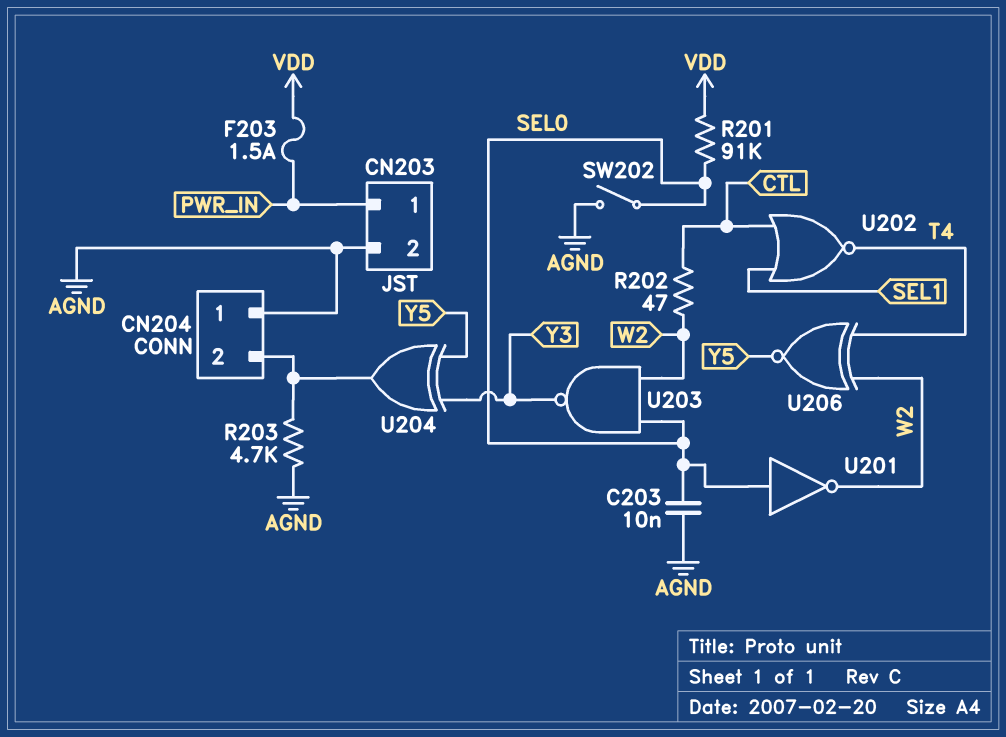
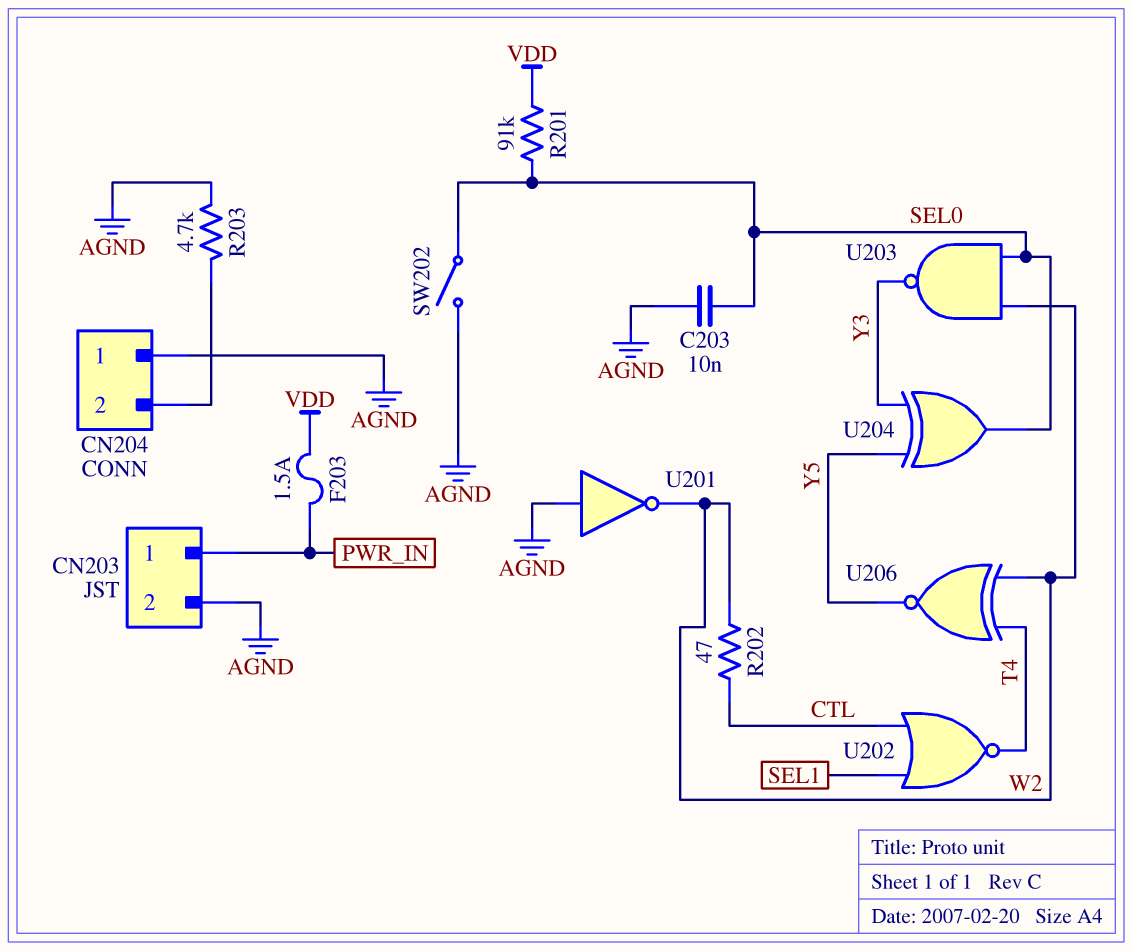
U201: NOT (in SEL0, out W2) -> NOT (in AGND, out W2)
U204: XOR (in Y3, in Y5, out CN204/2) -> XOR (in Y3, in Y5, out SEL0)

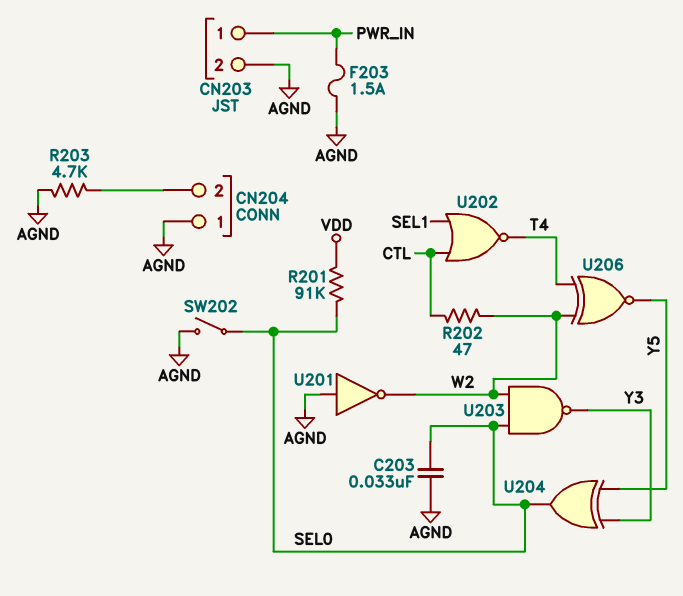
C203: 10nF (AGND, SEL0) -> 33nF (AGND, SEL0)
F203: 1.5A (PWR_IN, VDD) -> 1.5A (AGND, PWR_IN)

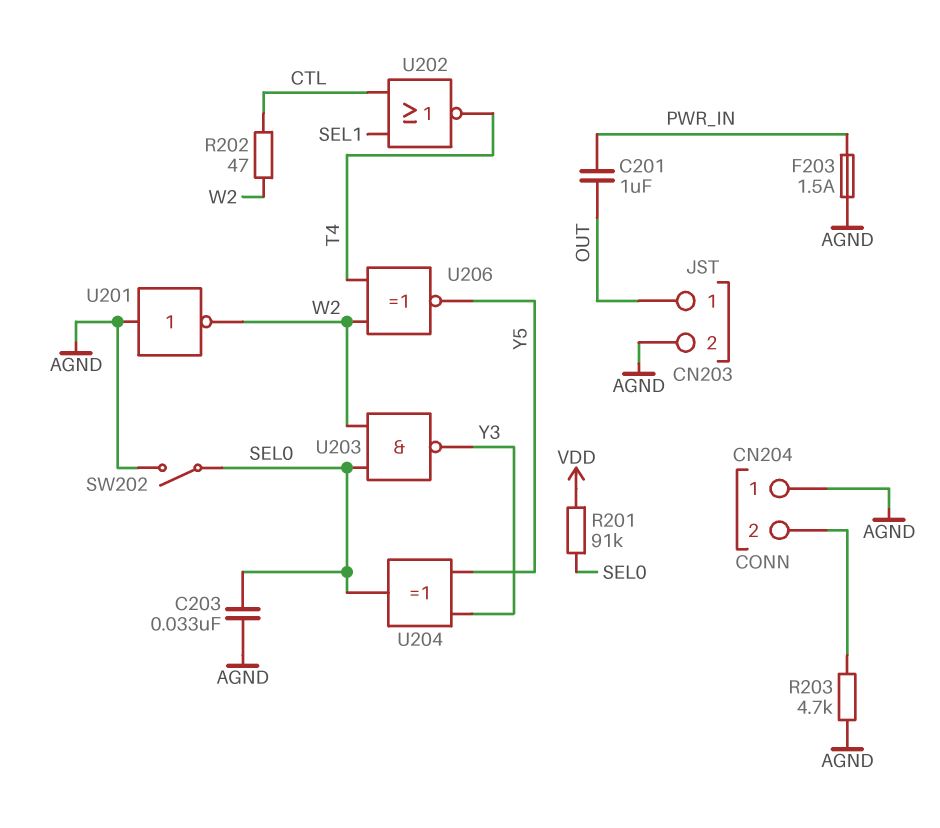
C201: none -> 1uF (OUT, PWR_IN)
CN203 pin 1: PWR_IN -> OUT

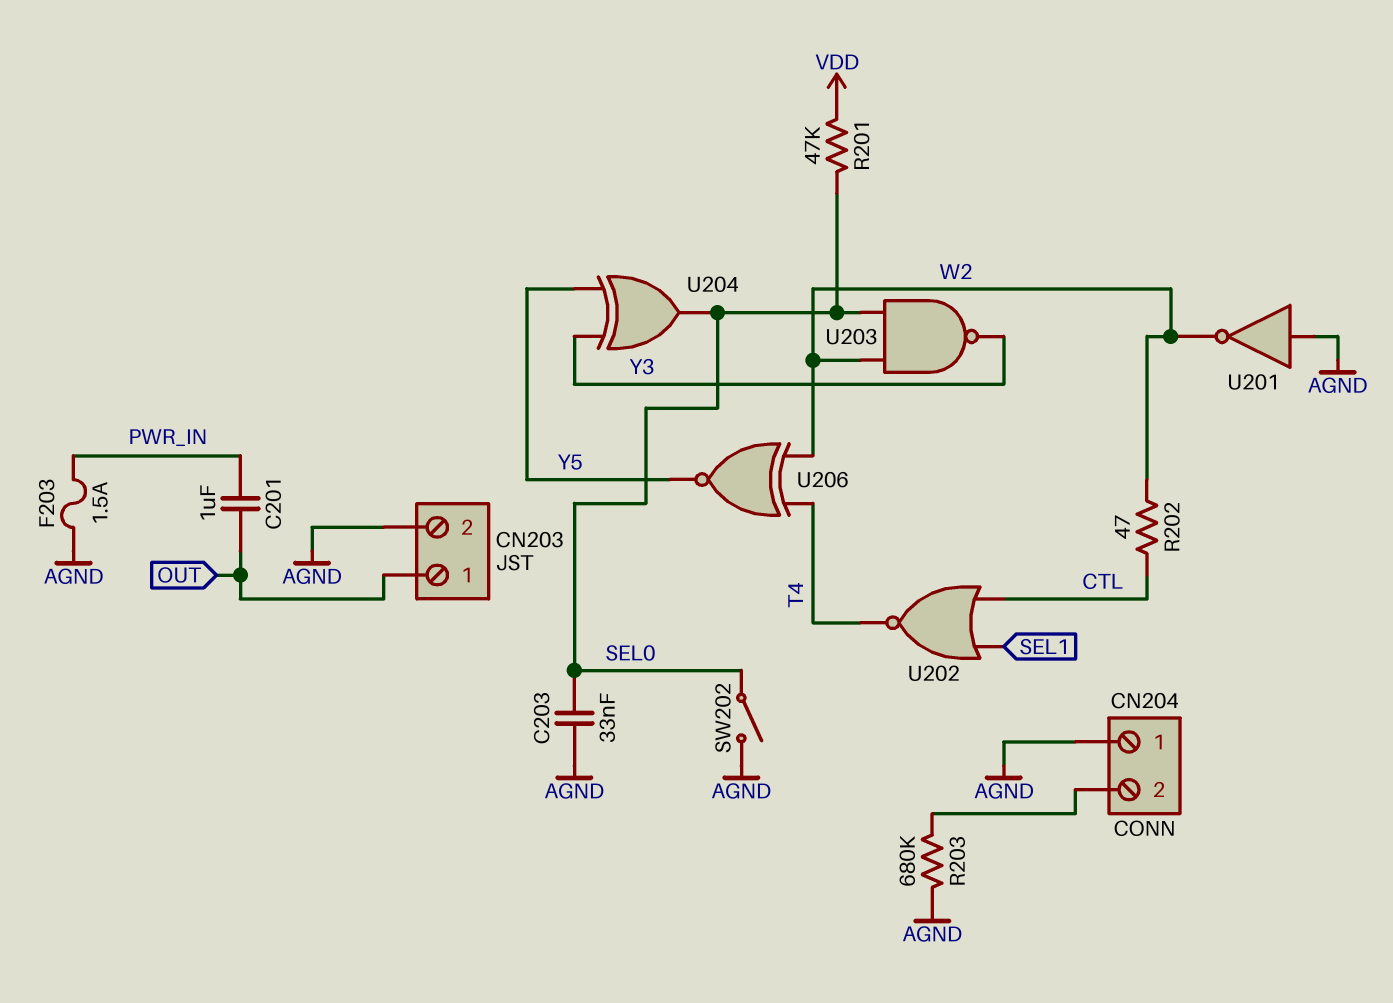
R201: 91k (SEL0, VDD) -> 47k (SEL0, VDD)
R203: 4.7k (AGND, CN204/2) -> 680k (AGND, CN204/2)

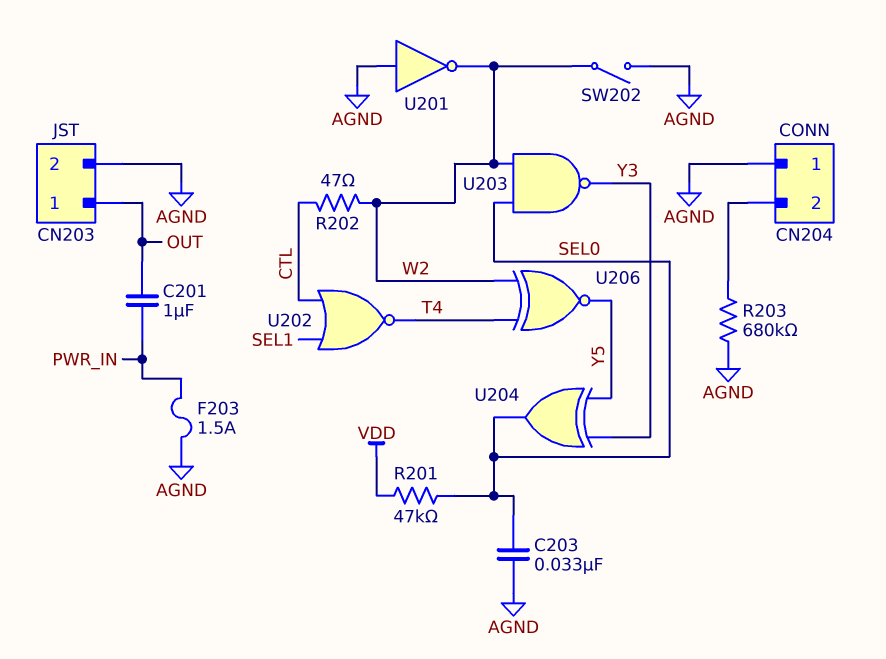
SW202: switch (AGND, SEL0) -> switch (AGND, W2)

